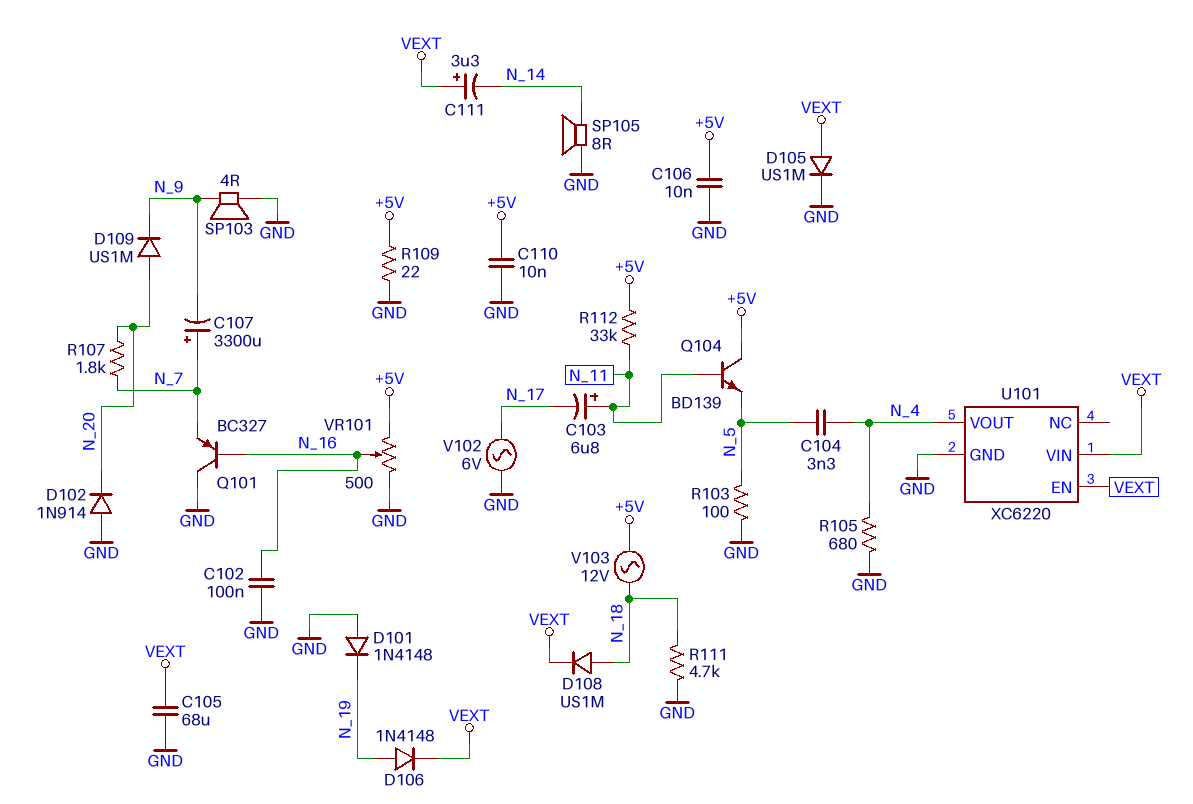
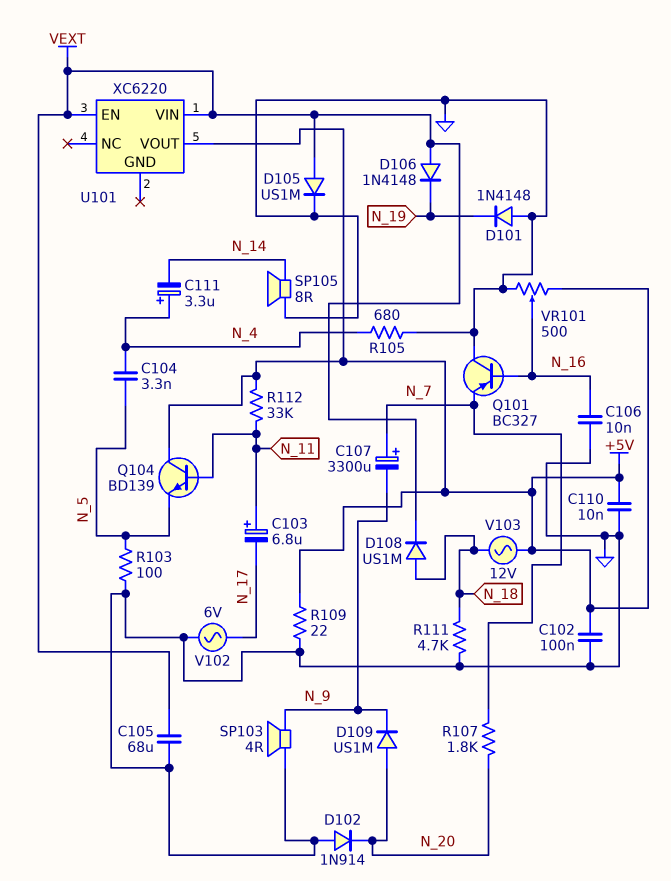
C102: 100nF (GND, N_16) -> 100nF (+5V, GND)
C106: 10nF (+5V, GND) -> 10nF (GND, N_16)
C111: 3.3uF (plus VEXT, minus N_14) -> 3.3uF (plus N_4, minus N_14)
D106: diode 1N4148 (A N_19, K VEXT) -> diode 1N4148 (A VEXT, K N_19)
U101 pin GND: GND -> none
U101 pin VOUT: N_4 -> +5V

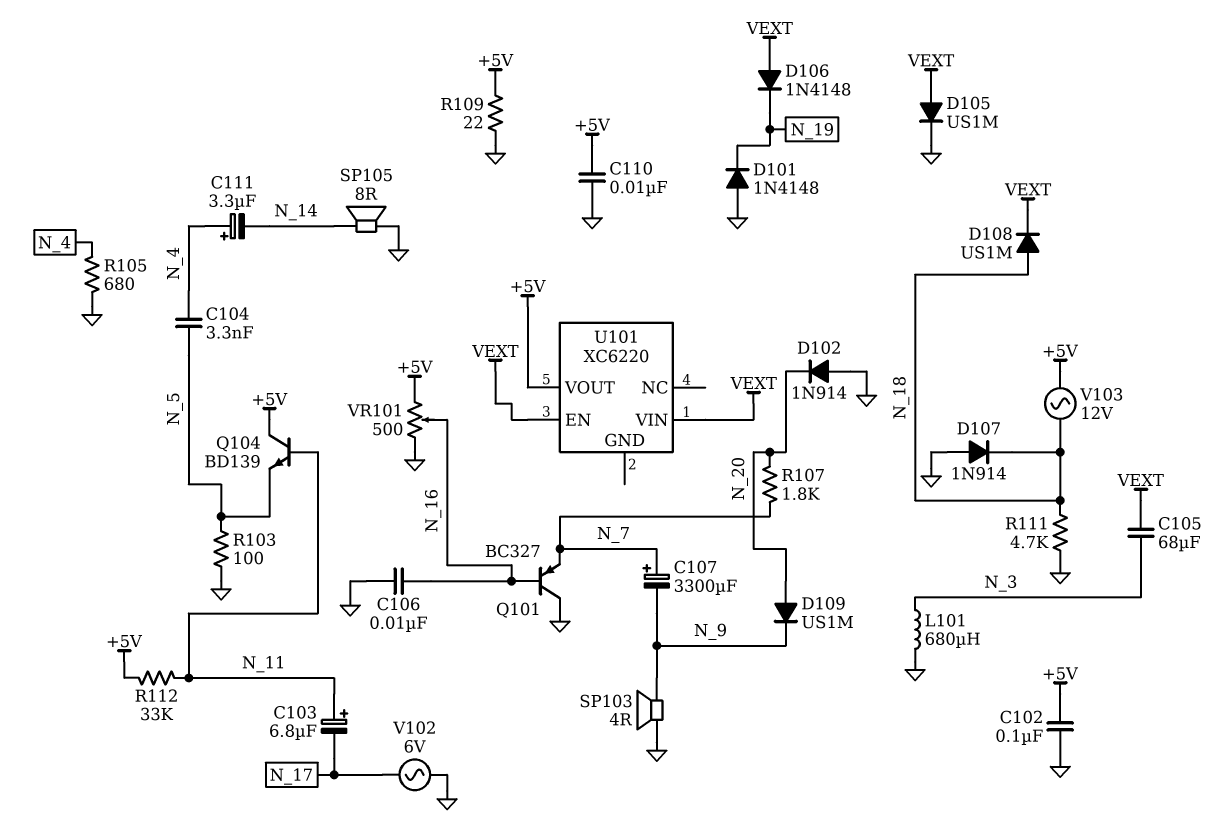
C105: 68uF (GND, VEXT) -> 68uF (N_3, VEXT)
D107: none -> diode 1N914 (A GND, K N_18)
L101: none -> 680uH (GND, N_3)

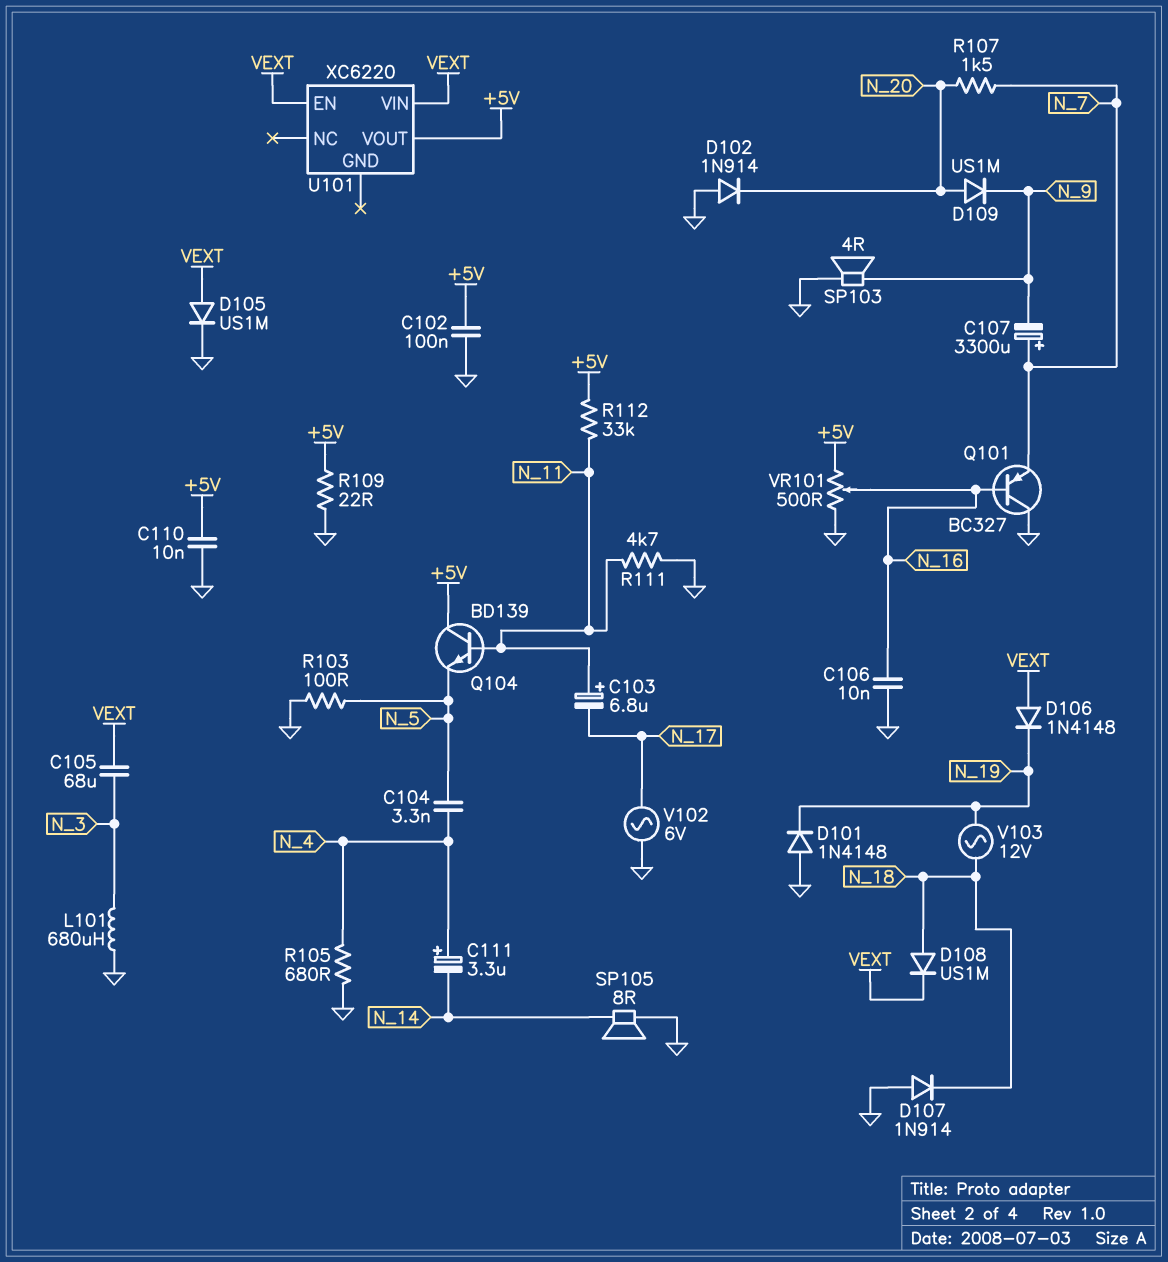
R107: 1.8k (N_7, N_20) -> 1.5k (N_7, N_20)
R111: 4.7k (GND, N_18) -> 4.7k (GND, N_11)
V103: AC 12V (+5V, N_18) -> AC 12V (N_18, N_19)

